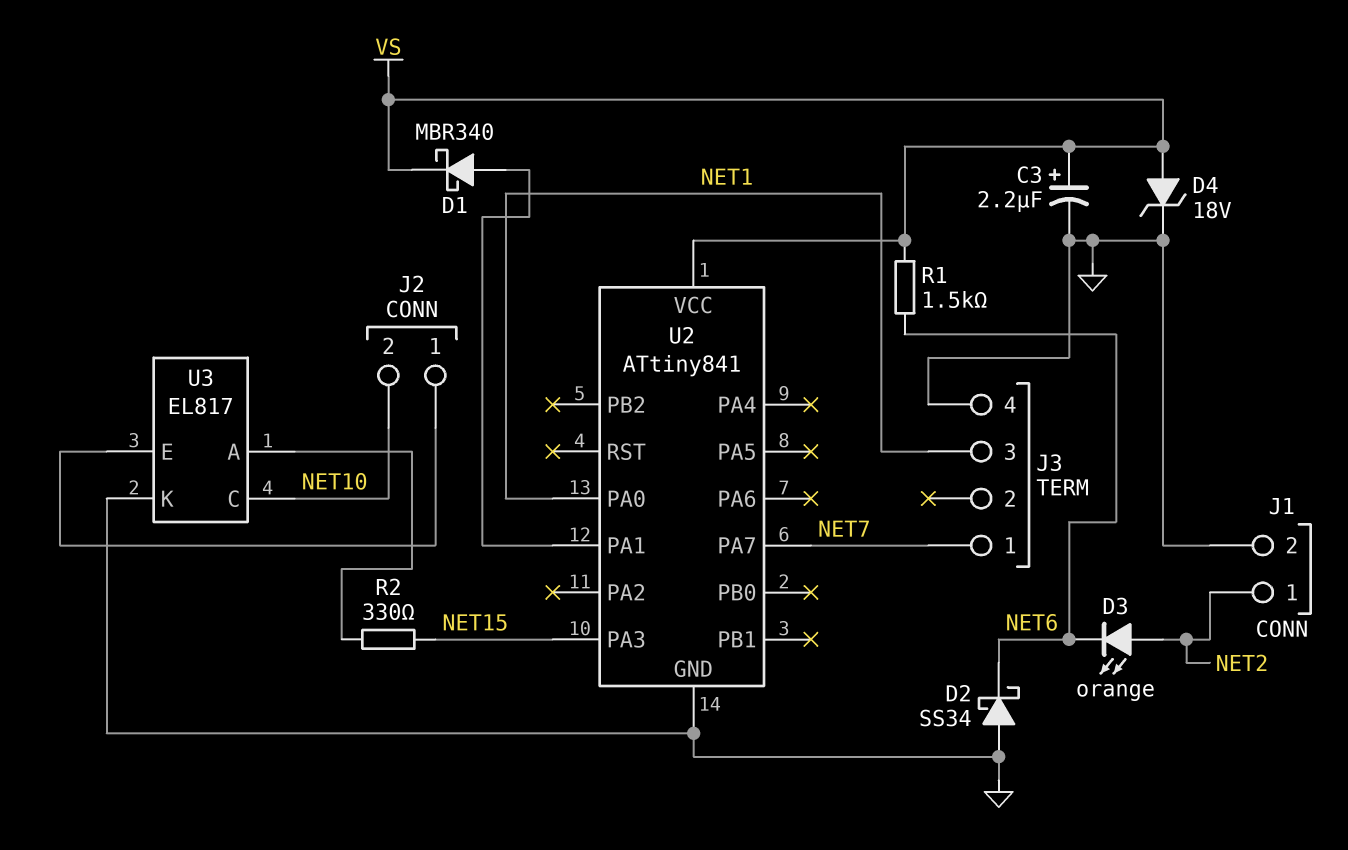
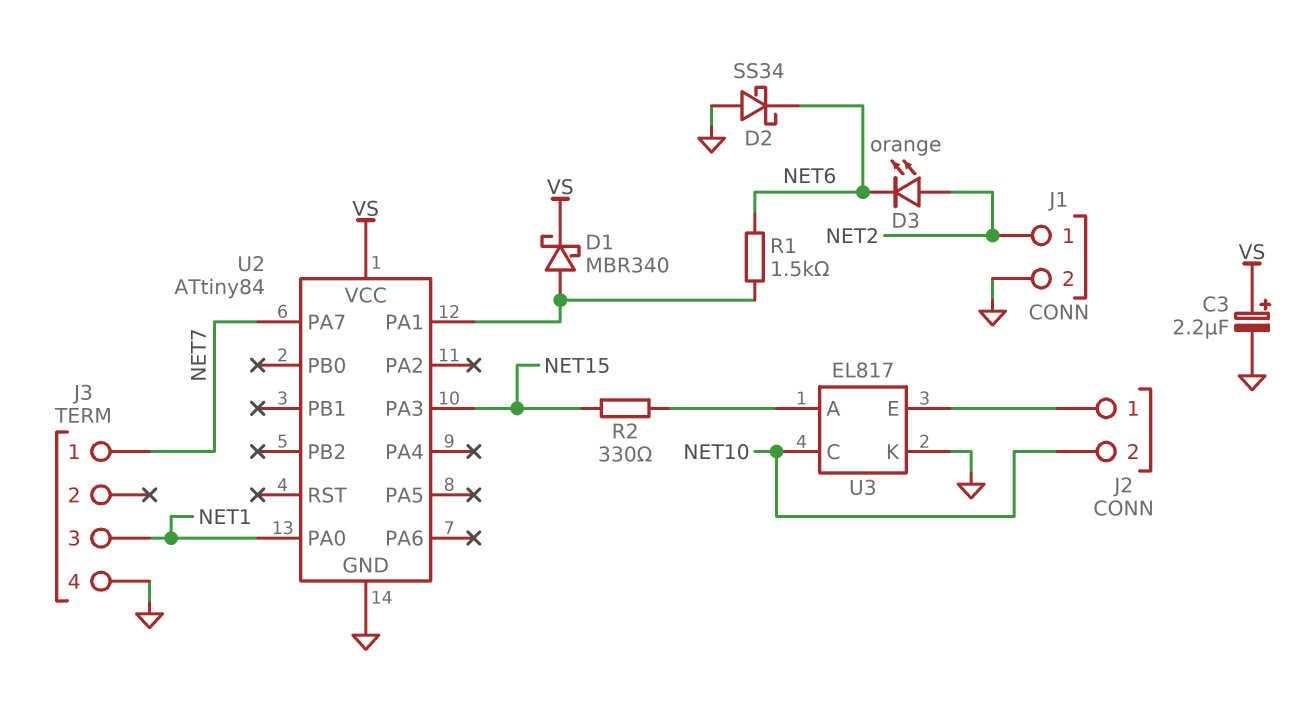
D4: zener 18V (A VS, K GND) -> none
R1: 1.5k (NET6, VS) -> 1.5k (NET6, U2/PA1)
U2: ATtiny841 -> ATtiny84

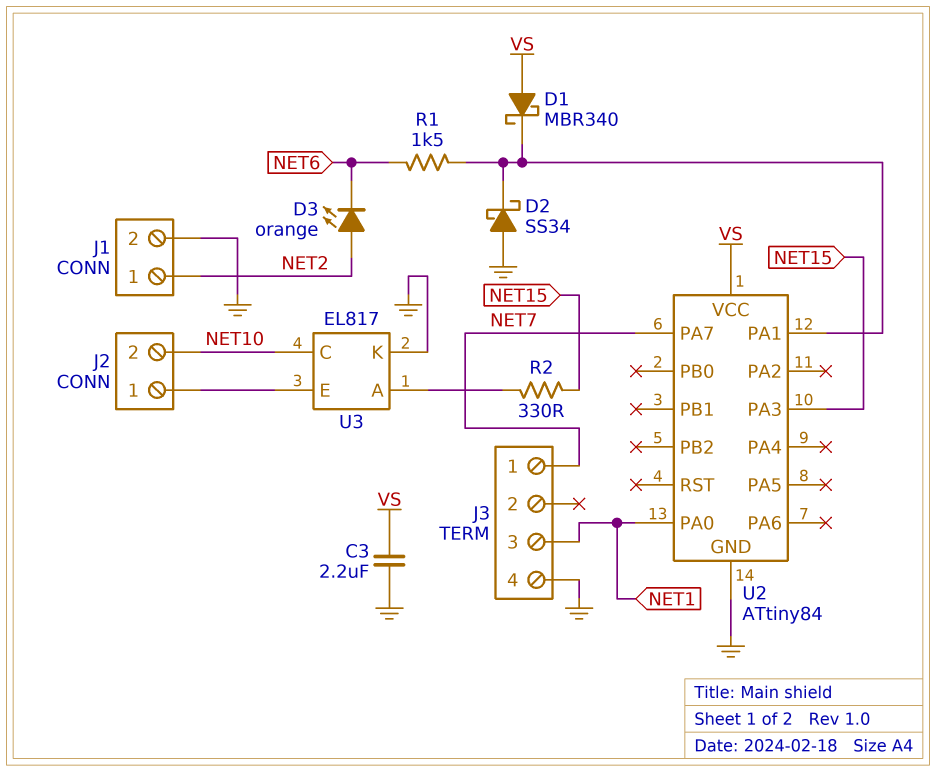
C3: 2.2uF (plus VS, minus GND) -> 2.2uF (GND, VS)
D1: schottky MBR340 (A U2/PA1, K VS) -> schottky MBR340 (A VS, K U2/PA1)
D2: schottky SS34 (A GND, K NET6) -> schottky SS34 (A GND, K U2/PA1)

